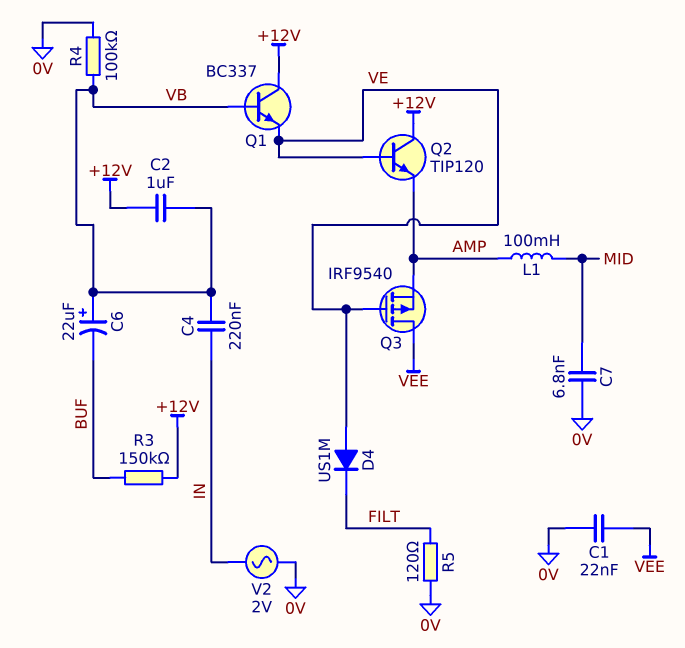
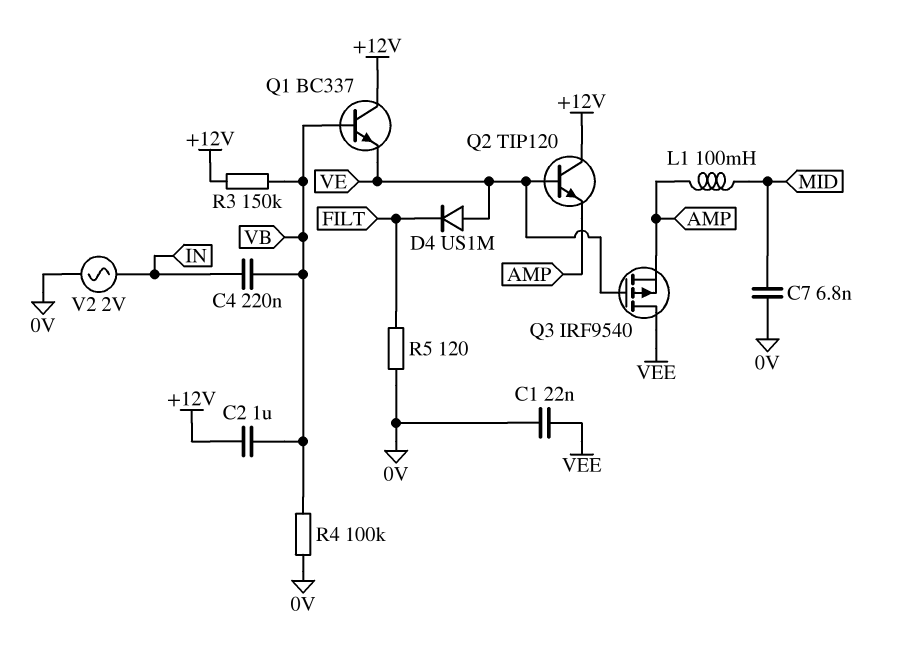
C6: 22uF (plus VB, minus BUF) -> none
R3: 150k (+12V, BUF) -> 150k (+12V, VB)

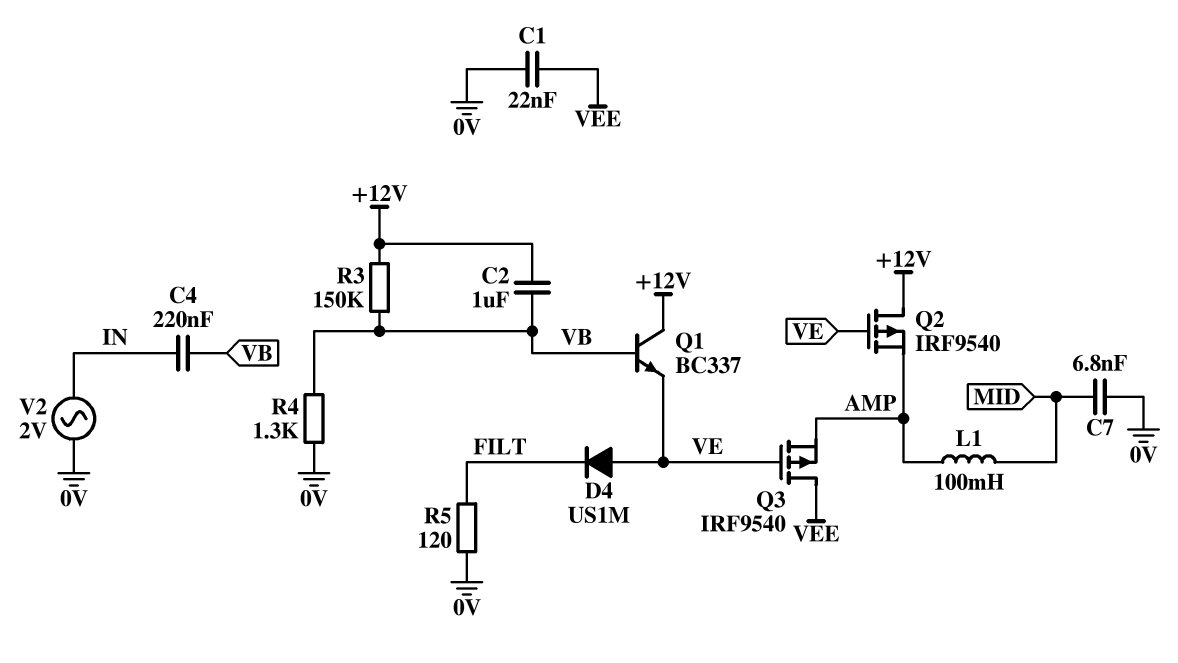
Q2: NPN TIP120 (B VE, C +12V, E AMP) -> PMOS IRF9540 (G VE, D +12V, S AMP)
R4: 100k (0V, VB) -> 1.3k (0V, VB)

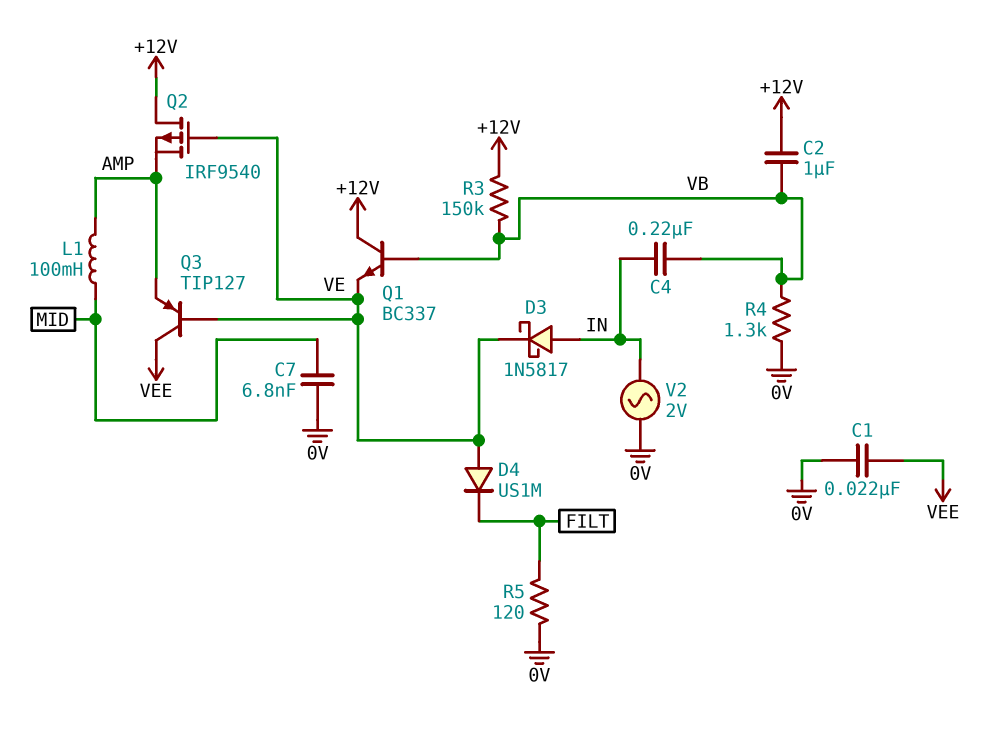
D3: none -> schottky 1N5817 (A IN, K VE)
Q3: PMOS IRF9540 (G VE, D VEE, S AMP) -> PNP TIP127 (B VE, C VEE, E AMP)

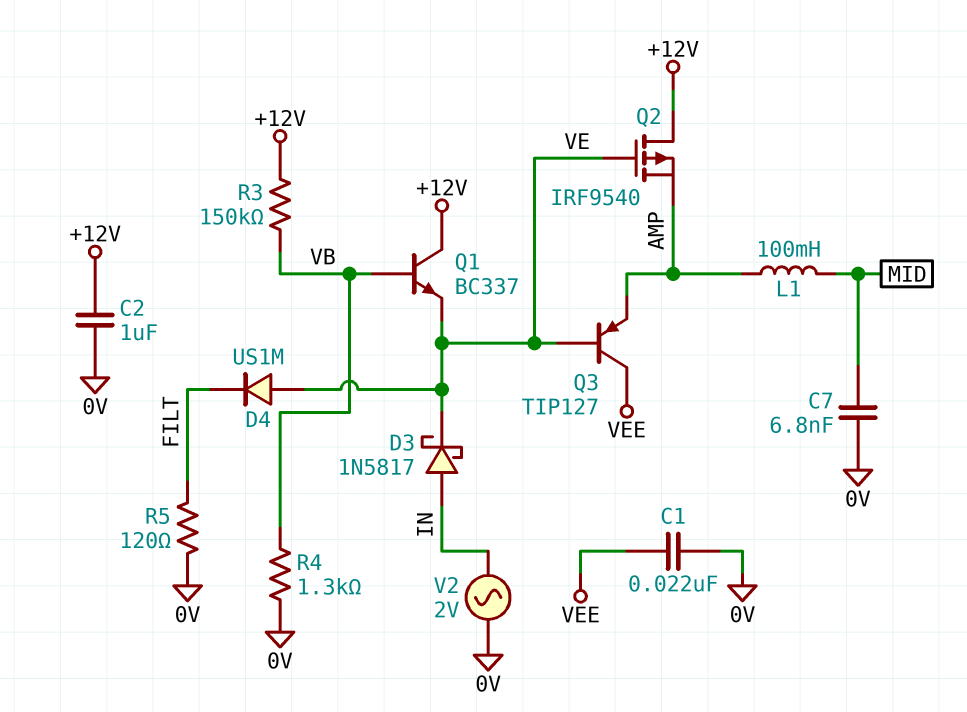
C2: 1uF (+12V, VB) -> 1uF (+12V, 0V)
C4: 220nF (IN, VB) -> none

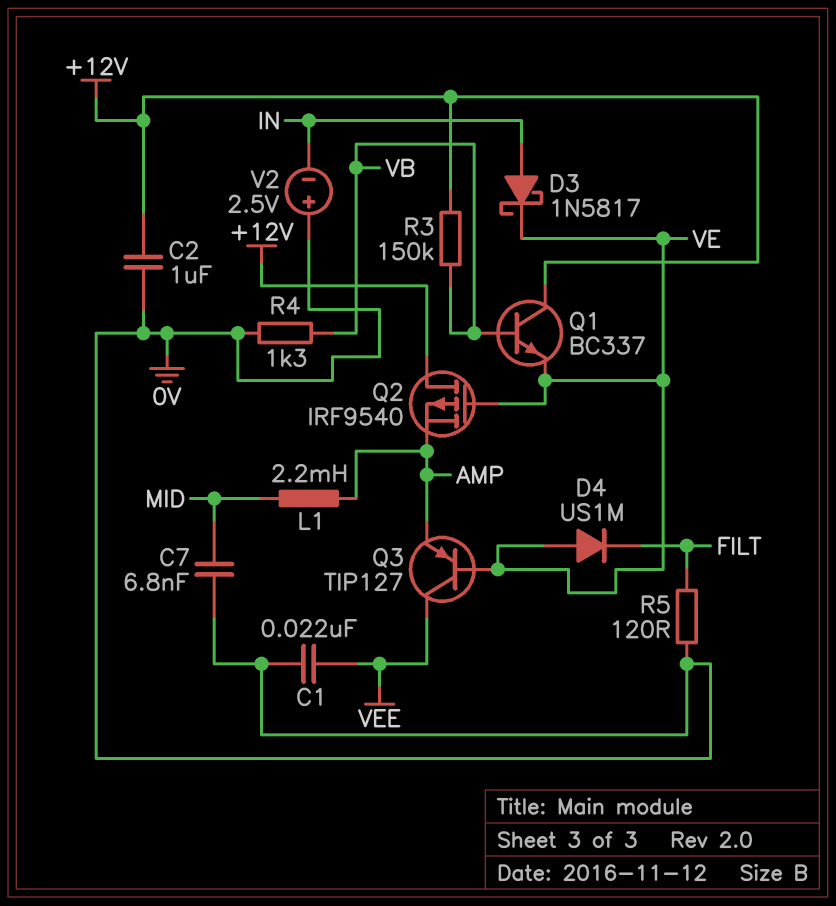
L1: 100mH (AMP, MID) -> 2.2mH (AMP, MID)
V2: AC 2V (0V, IN) -> 2.5V (plus 0V, minus IN)

